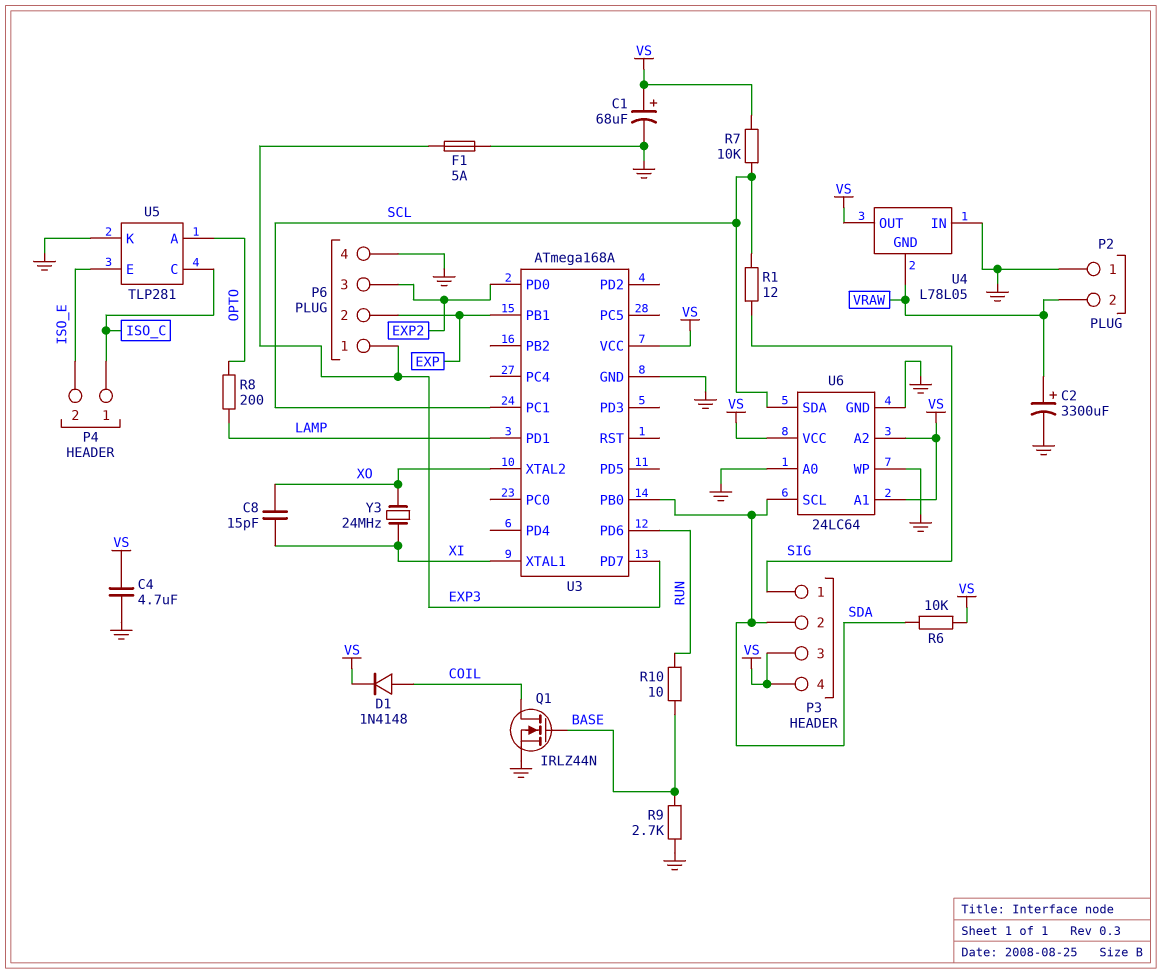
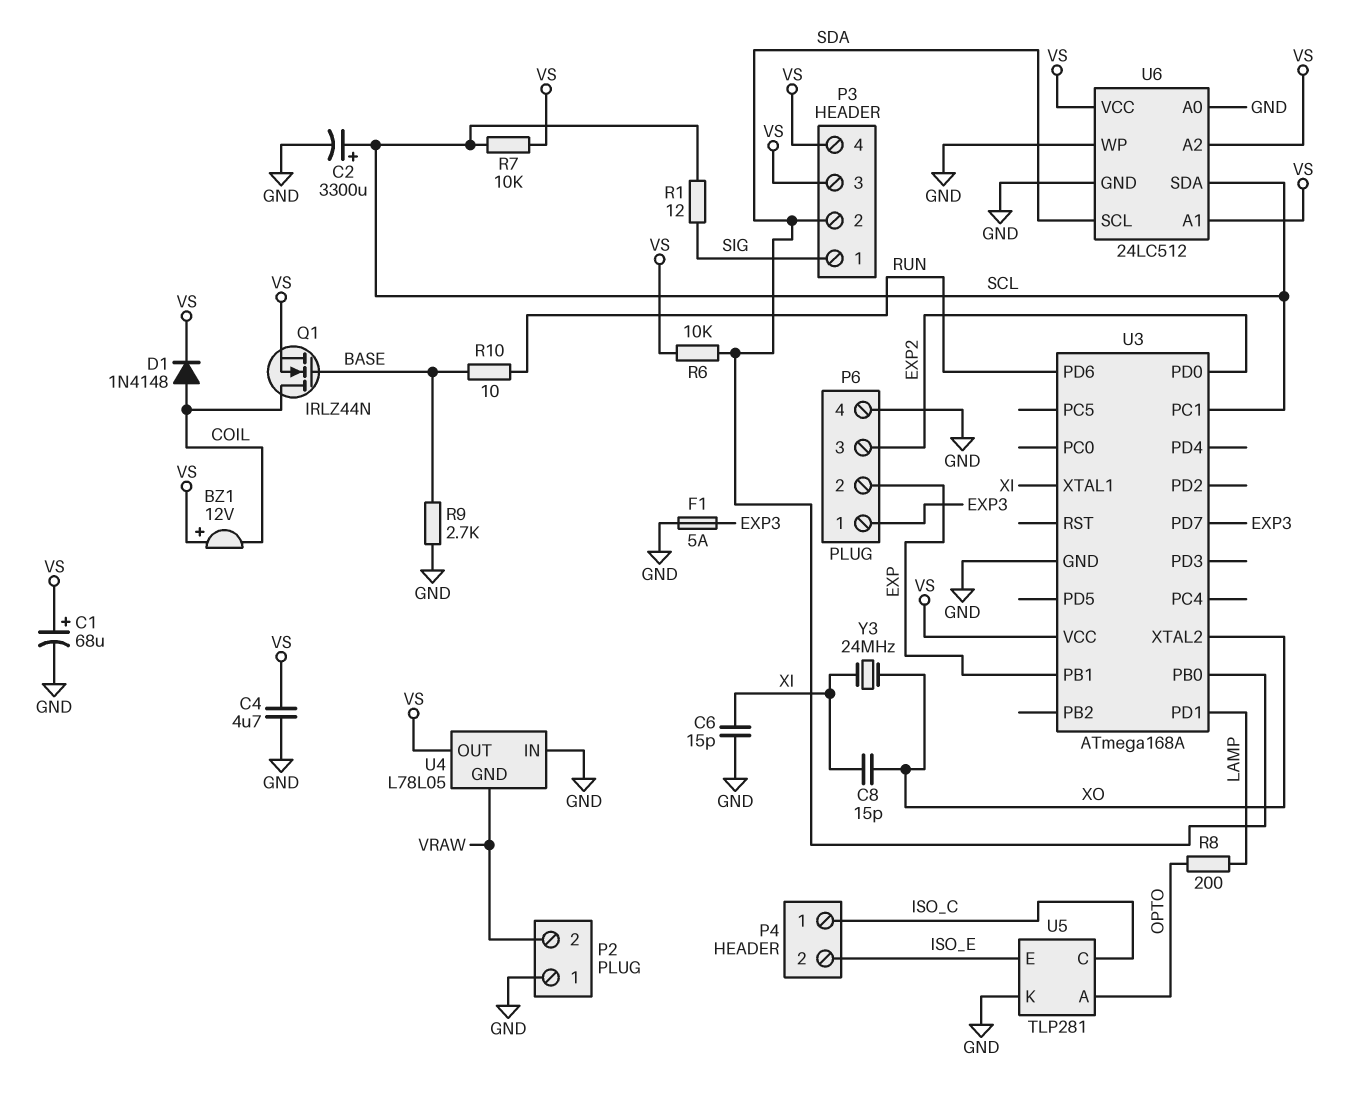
BZ1: none -> buzzer 12V (plus VS, minus COIL)
C2: 3300uF (plus VRAW, minus GND) -> 3300uF (plus SCL, minus GND)
C6: none -> 15pF (GND, XI)
Q1: NMOS IRLZ44N (G BASE, D COIL, S GND) -> NMOS IRLZ44N (G BASE, D COIL, S VS)
U6: 24LC64 -> 24LC512

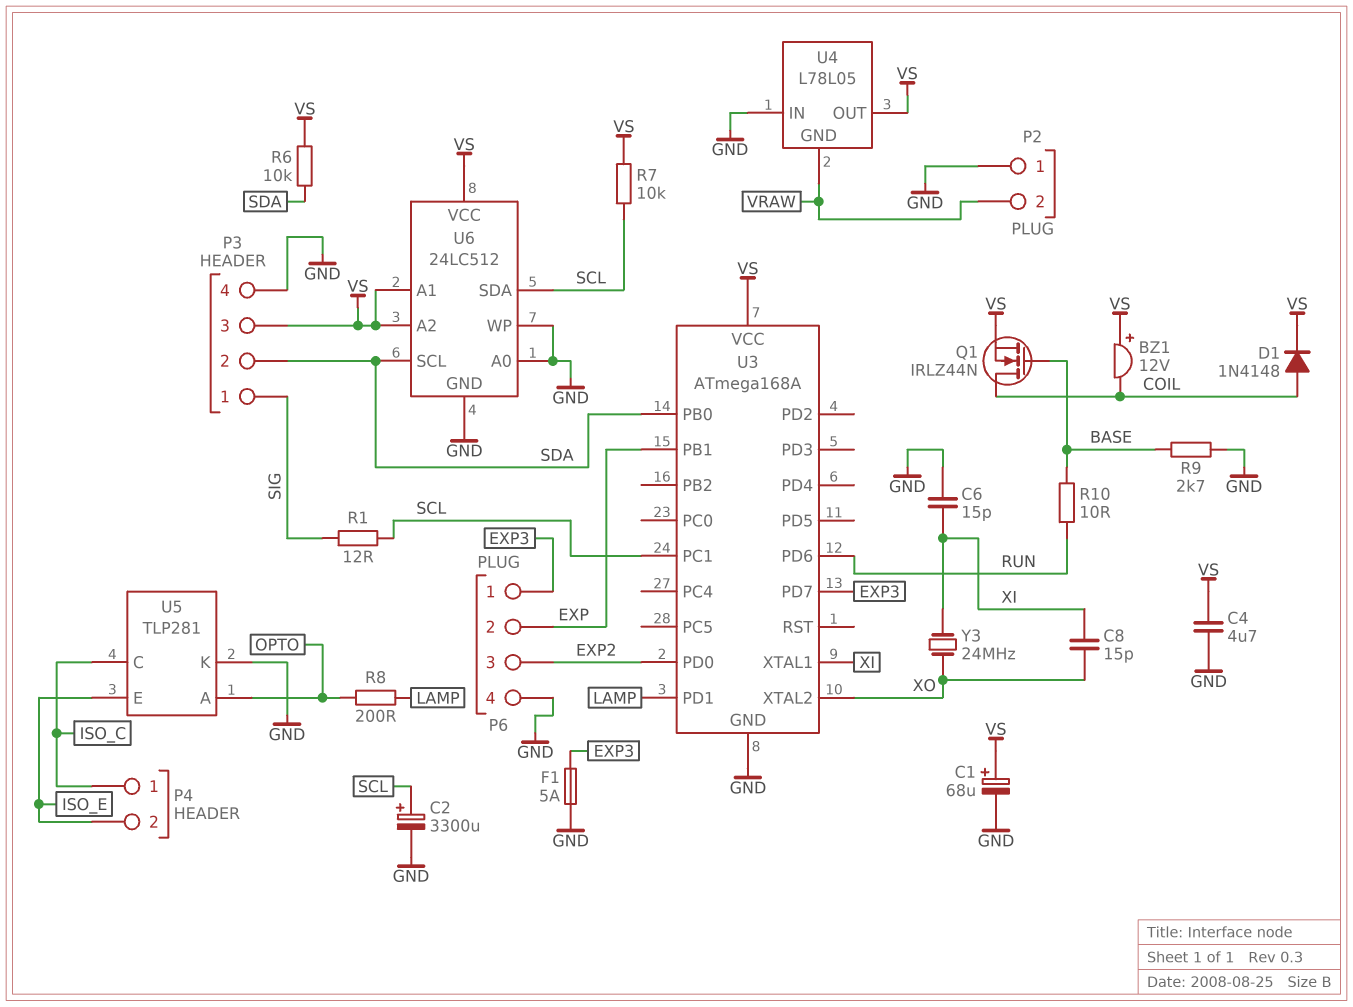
P3 pin 4: VS -> GND

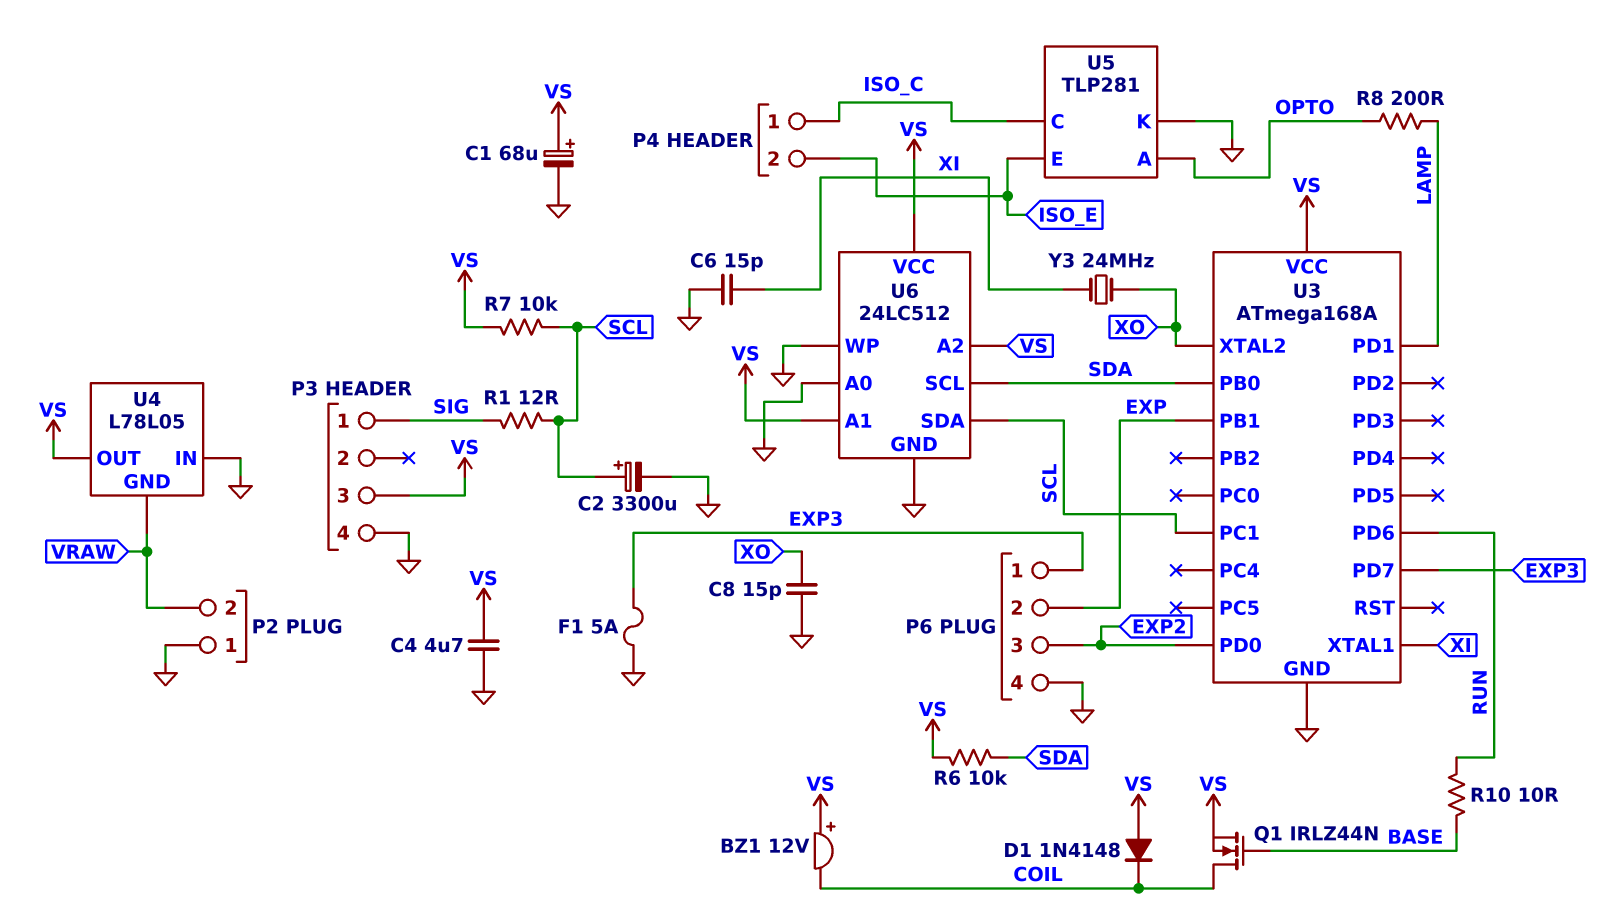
C8: 15pF (XI, XO) -> 15pF (GND, XO)
D1: diode 1N4148 (A COIL, K VS) -> diode 1N4148 (A VS, K COIL)
P3 pin 2: SDA -> none
R9: 2.7k (BASE, GND) -> none

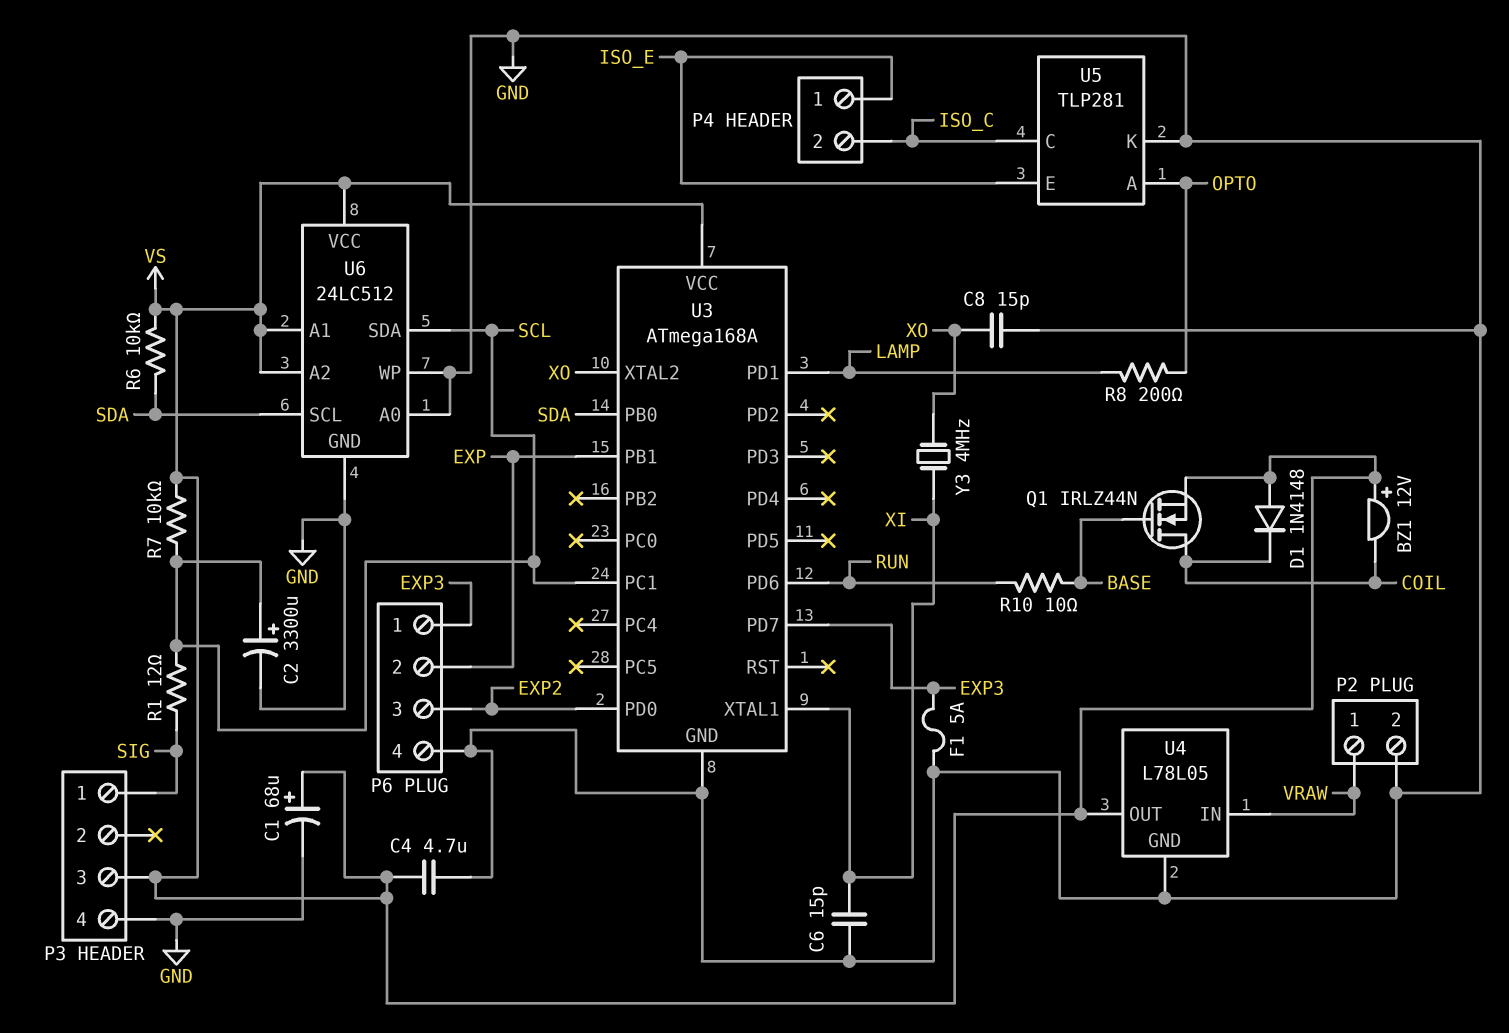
P2 pin 1: GND -> VRAW
P2 pin 2: VRAW -> GND
P4 pin 1: ISO_C -> ISO_E
P4 pin 2: ISO_E -> ISO_C
U4 pin GND: VRAW -> GND
U4 pin IN: GND -> VRAW
Y3: 24MHz (XI, XO) -> 4MHz (XI, XO)

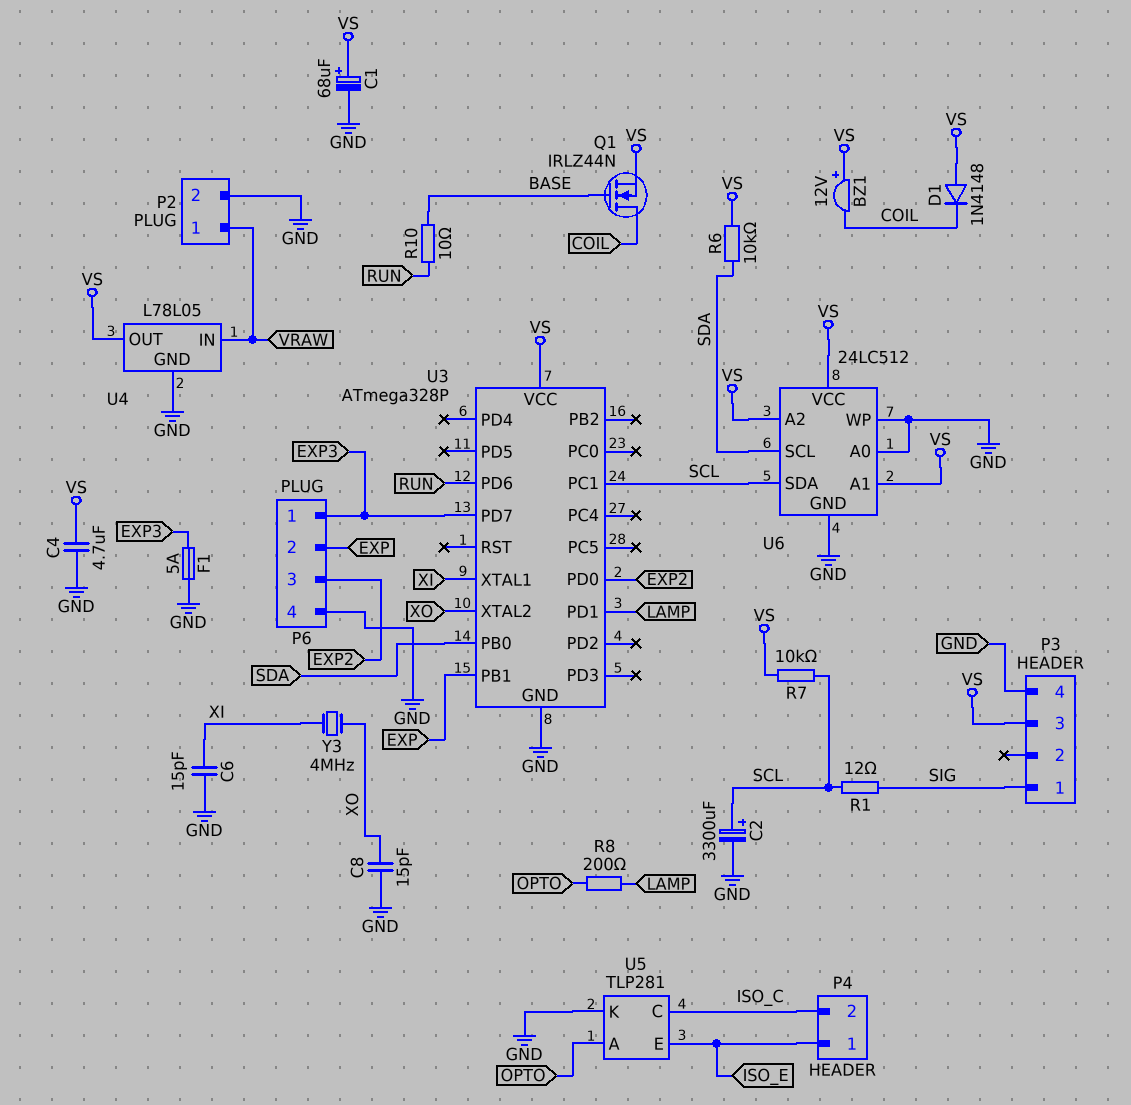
U3: ATmega168A -> ATmega328P

